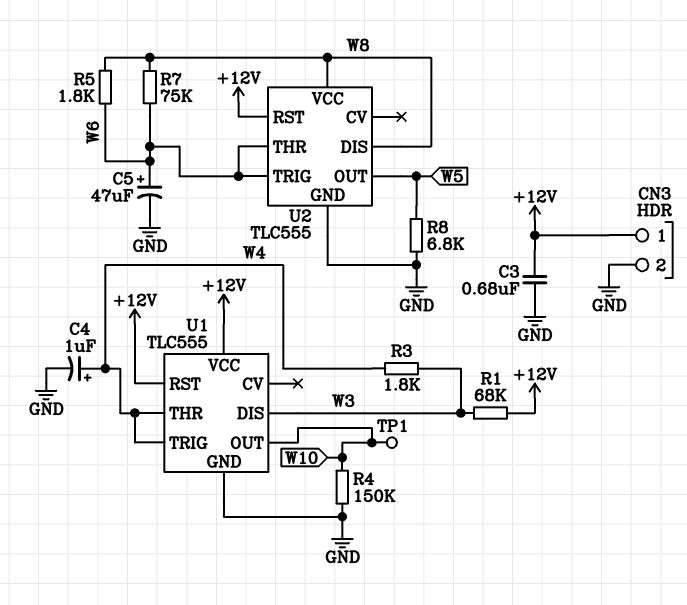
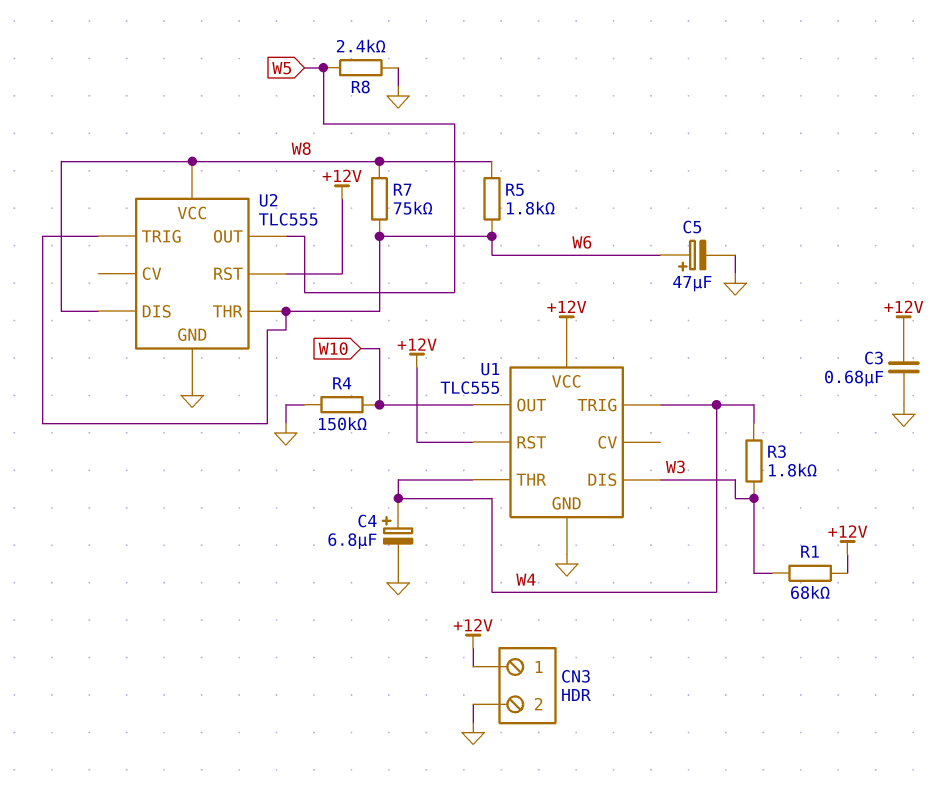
C4: 1uF (plus W4, minus GND) -> 6.8uF (plus W4, minus GND)
R8: 6.8k (GND, W5) -> 2.4k (GND, W5)
TP1: test point (W10) -> none

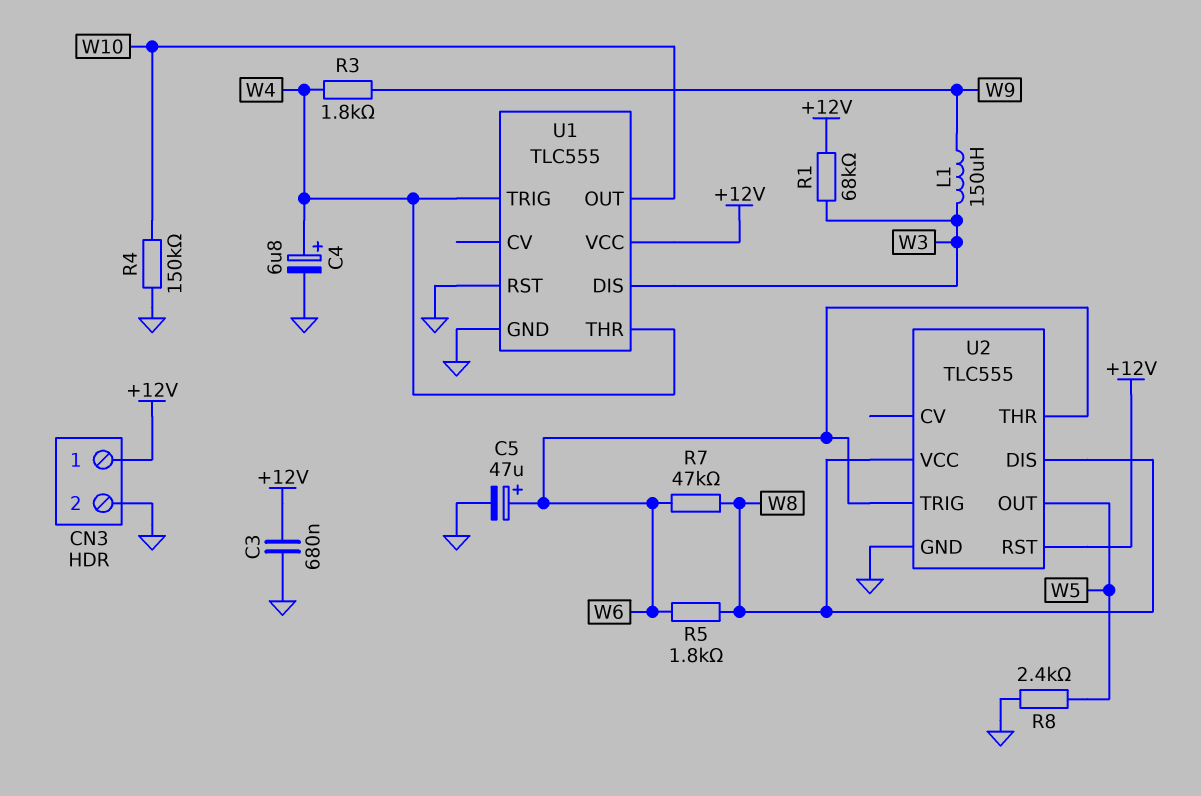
L1: none -> 150uH (W3, W9)
R3: 1.8k (W3, W4) -> 1.8k (W4, W9)
R7: 75k (W6, W8) -> 47k (W6, W8)
U1 pin RST: +12V -> GND

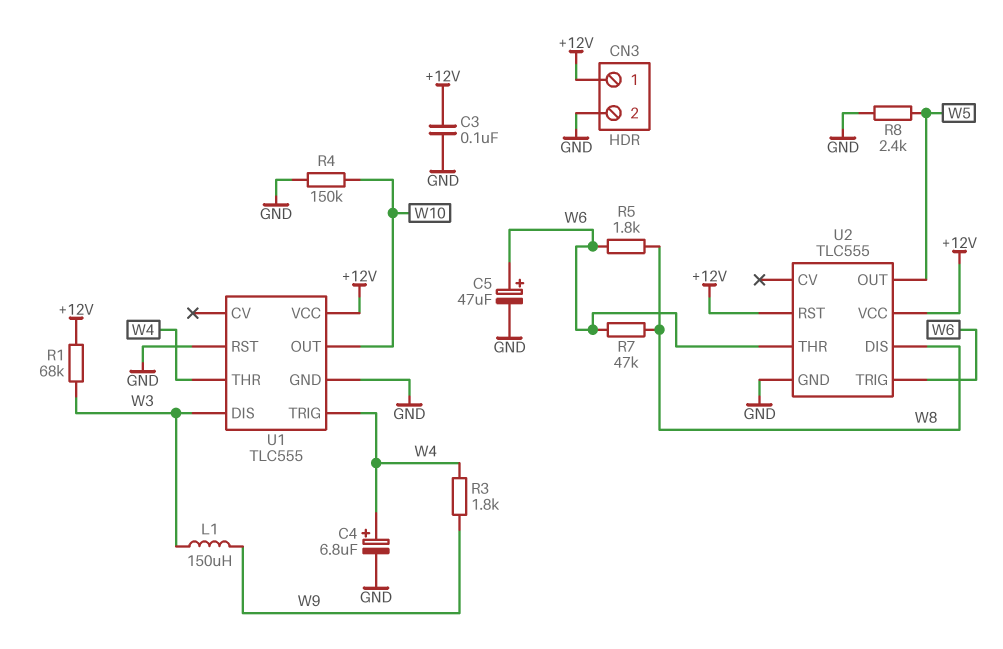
C3: 680nF (+12V, GND) -> 100nF (+12V, GND)
U2 pin VCC: W8 -> +12V

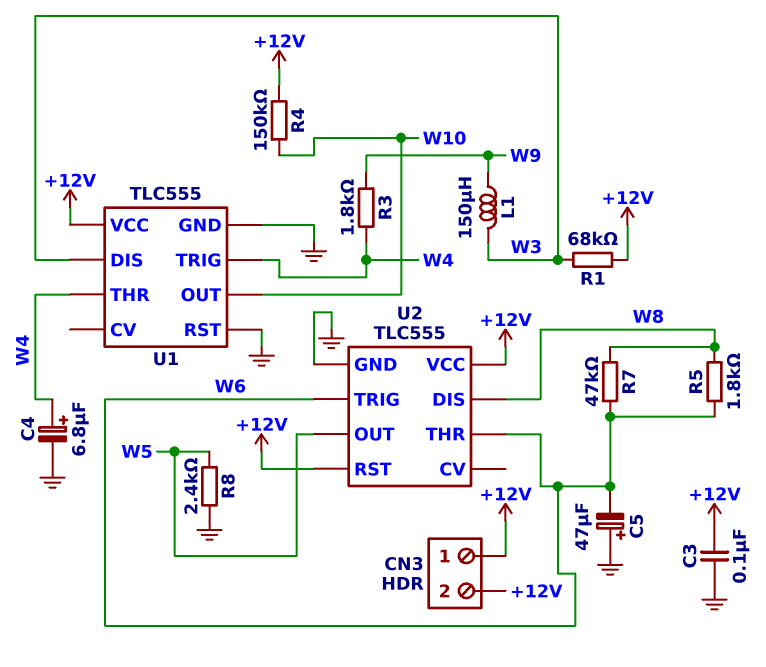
C5: 47uF (plus W6, minus GND) -> 47uF (plus GND, minus W6)
CN3 pin 2: GND -> +12V
R4: 150k (GND, W10) -> 150k (+12V, W10)

